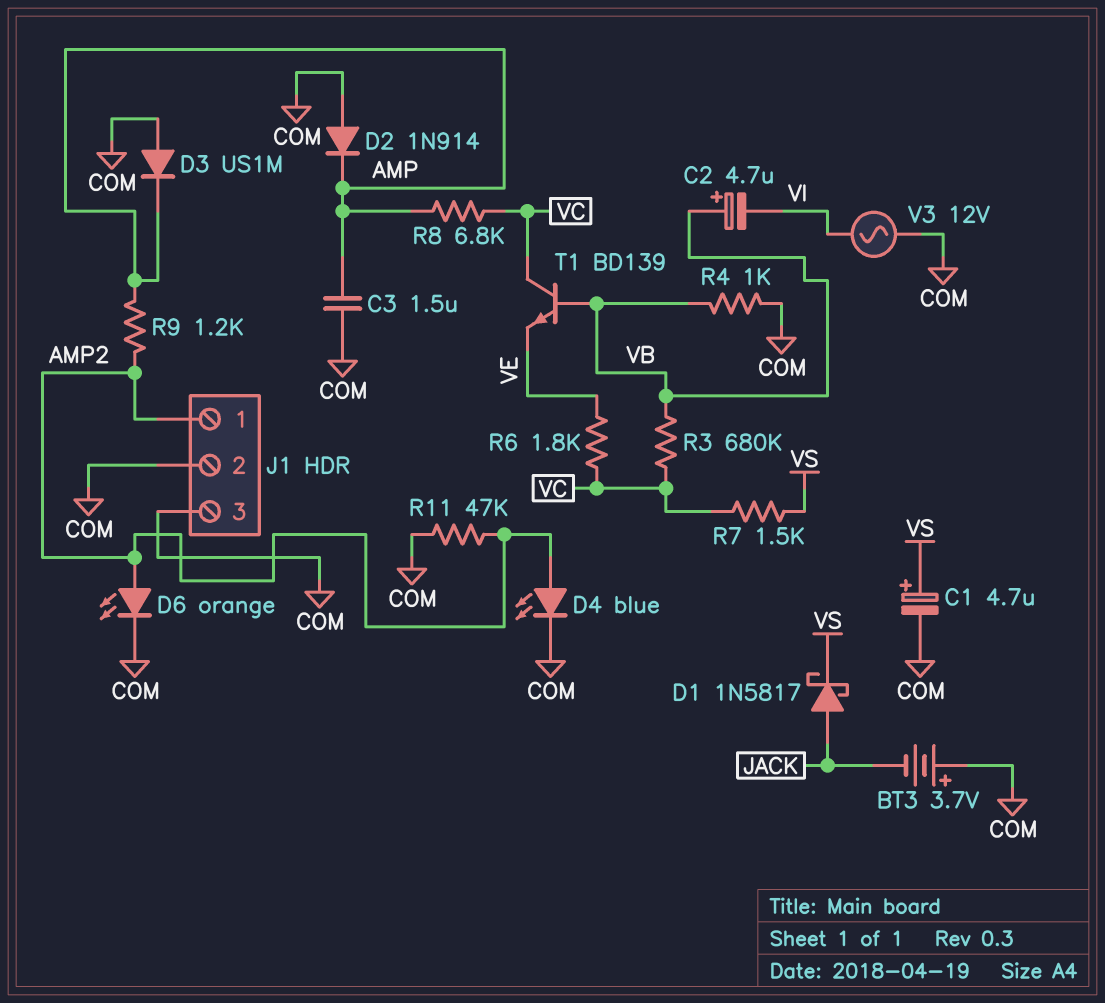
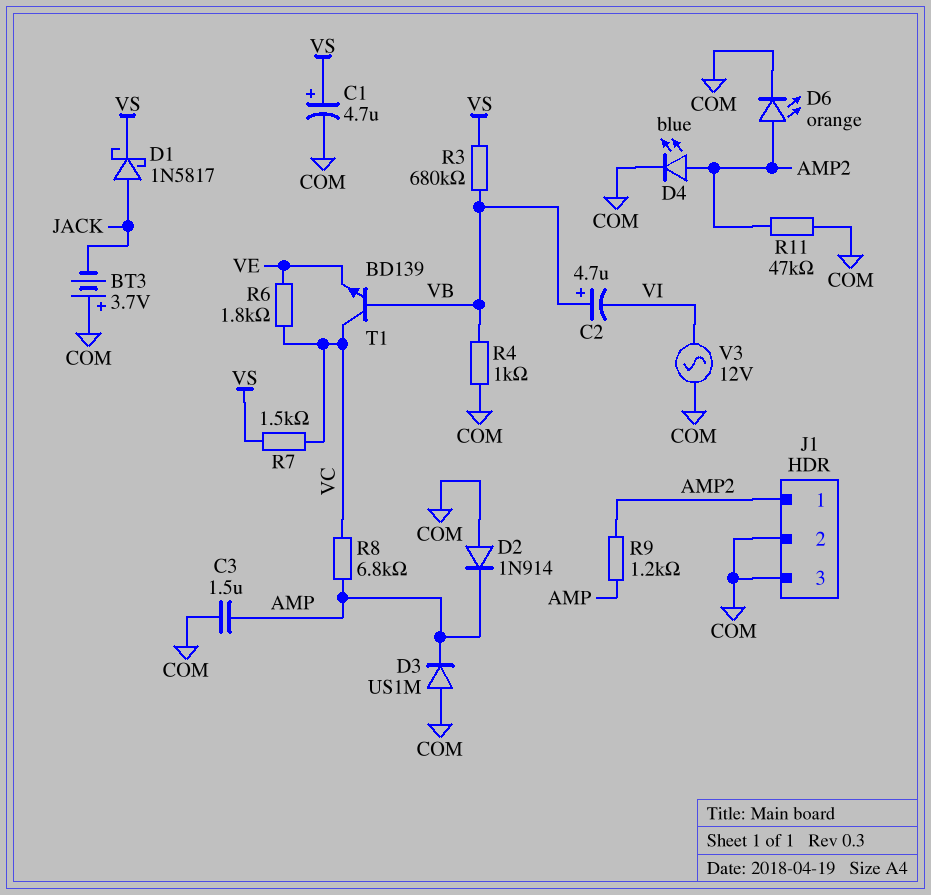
R3: 680k (VB, VC) -> 680k (VB, VS)

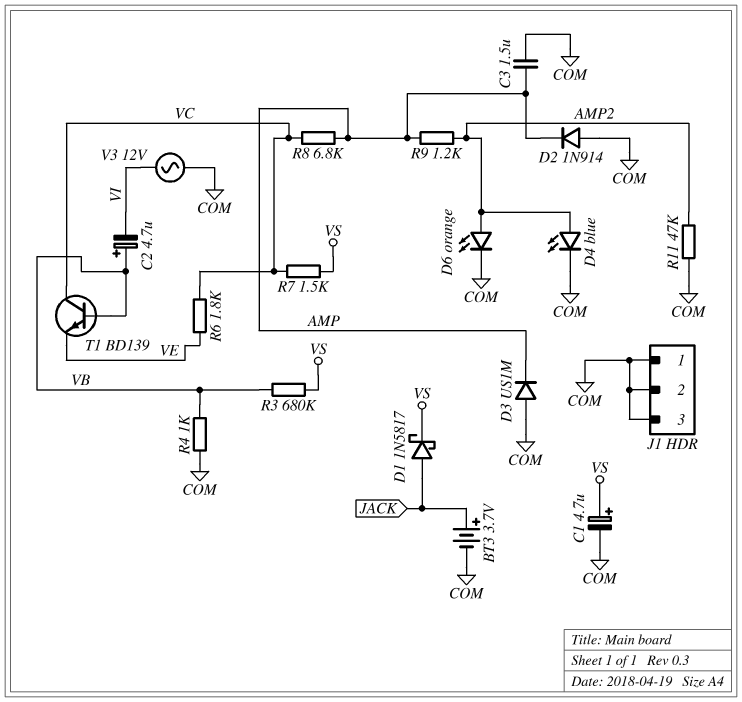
BT3: 3.7V (plus COM, minus JACK) -> 3.7V (plus JACK, minus COM)
J1 pin 1: AMP2 -> COM

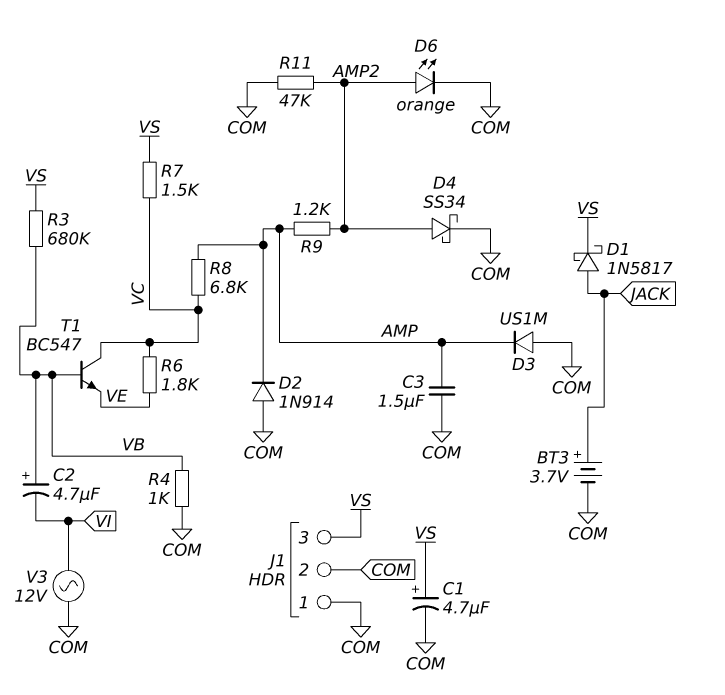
D4: LED blue (A AMP2, K COM) -> schottky SS34 (A AMP2, K COM)
J1 pin 3: COM -> VS
T1: NPN BD139 (B VB, C VC, E VE) -> NPN BC547 (B VB, C VC, E VE)

